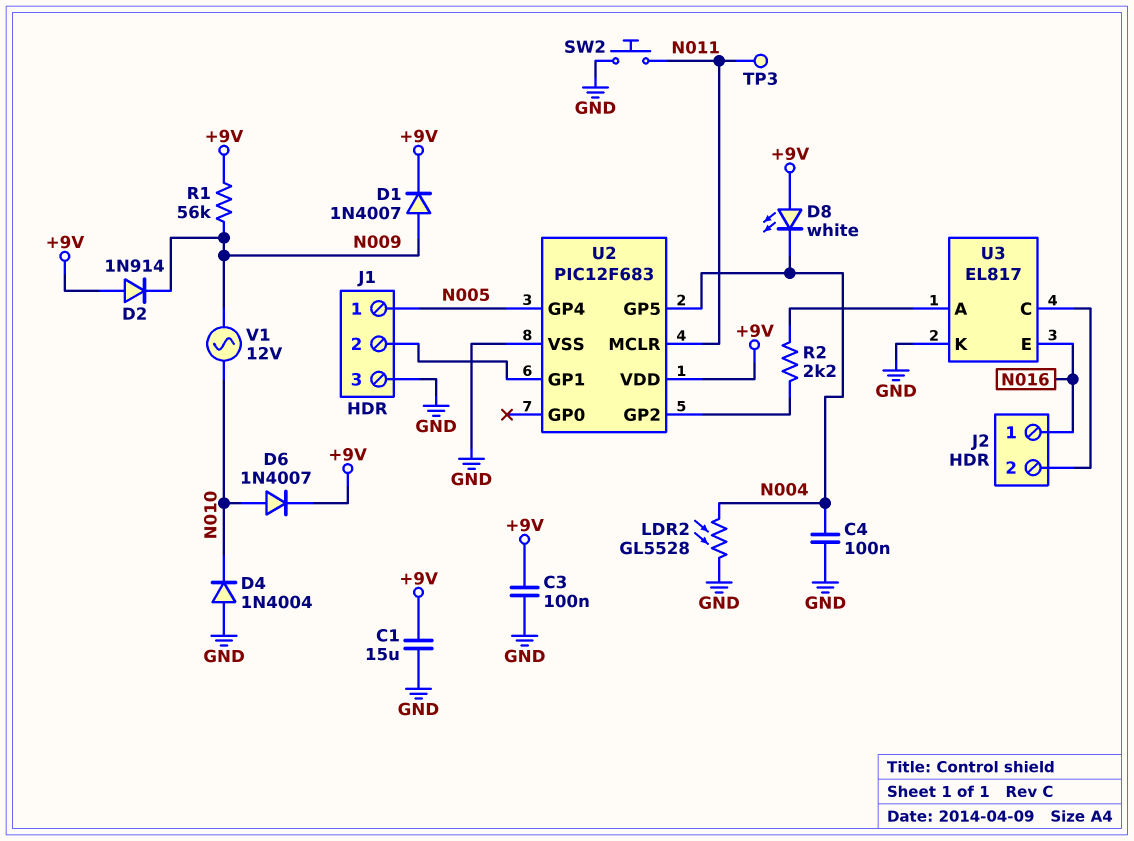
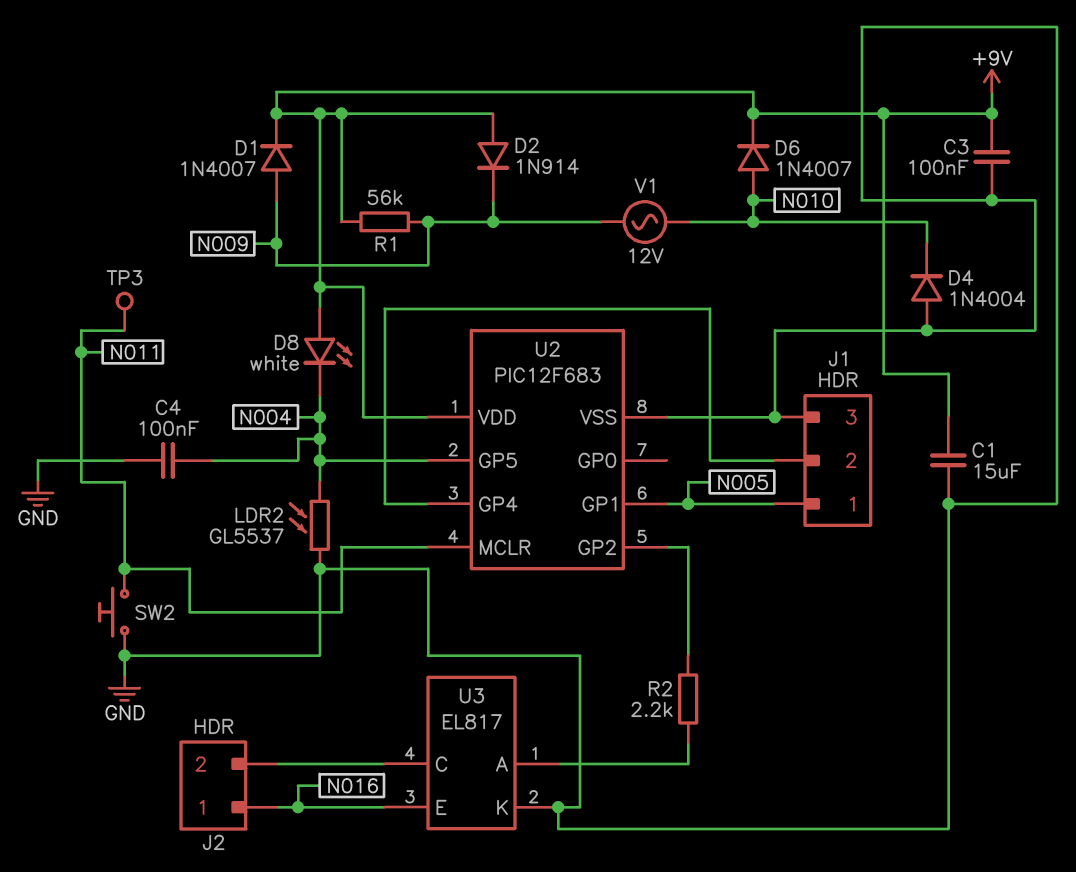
LDR2: GL5528 (GND, N004) -> GL5537 (GND, N004)
U2 pin GP1: J1/2 -> N005
U2 pin GP4: N005 -> J1/2

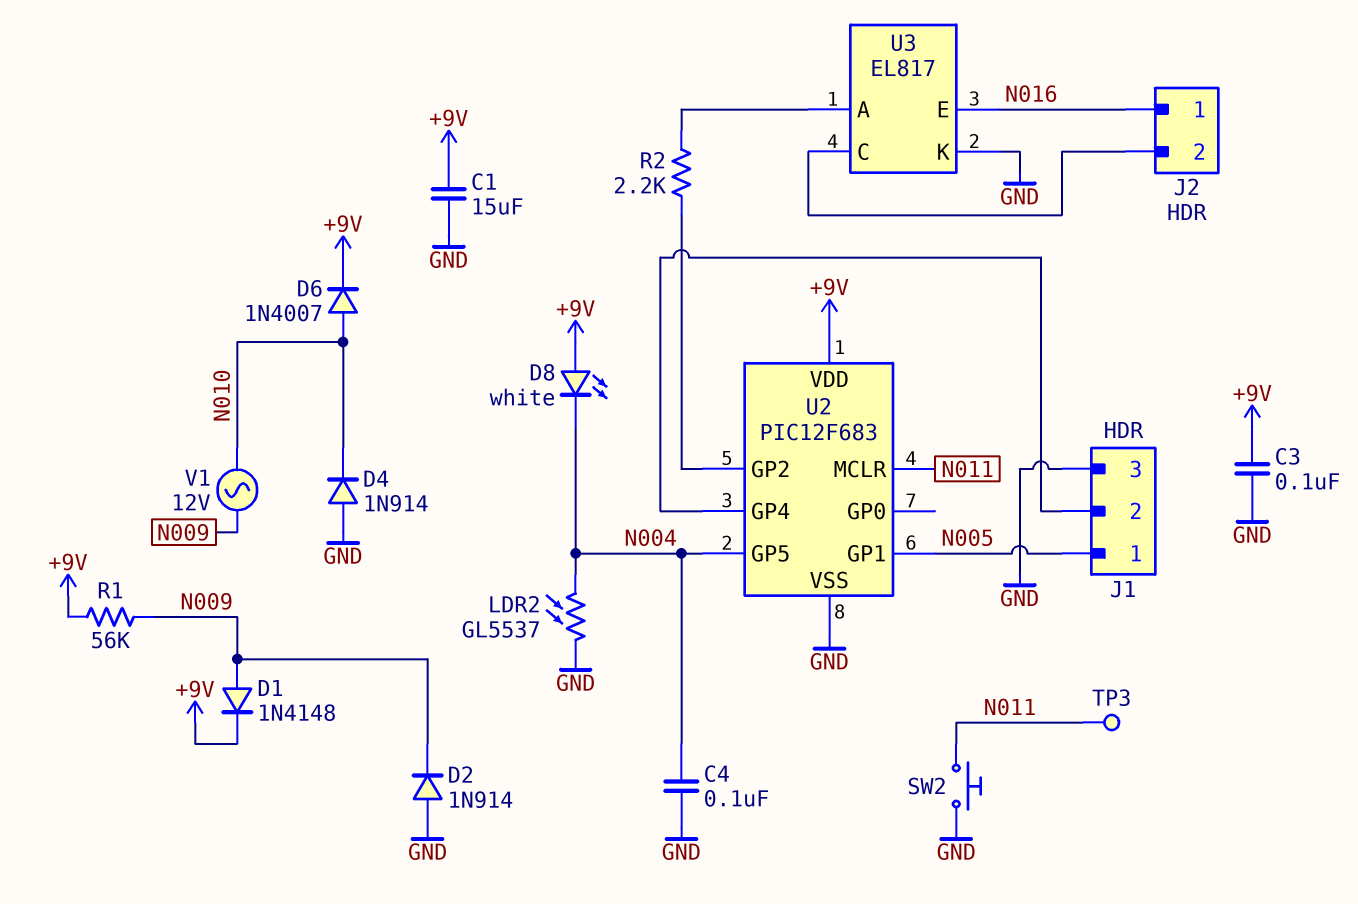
D1: diode 1N4007 (A N009, K +9V) -> diode 1N4148 (A N009, K +9V)
D2: diode 1N914 (A +9V, K N009) -> diode 1N914 (A GND, K N009)
D4: diode 1N4004 (A GND, K N010) -> diode 1N914 (A GND, K N010)

